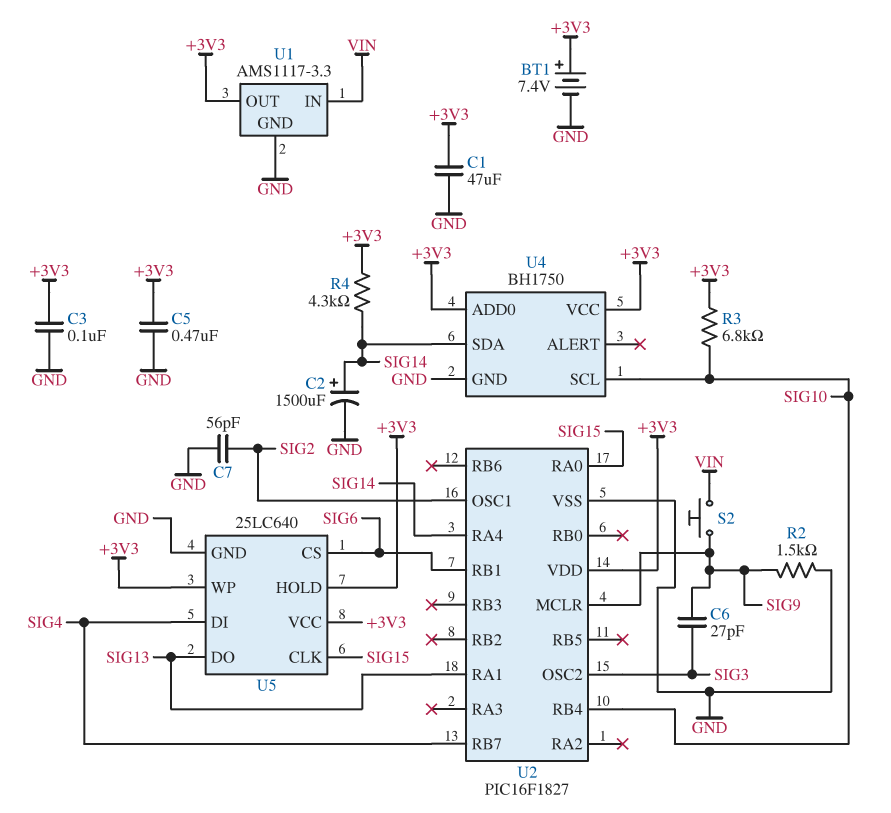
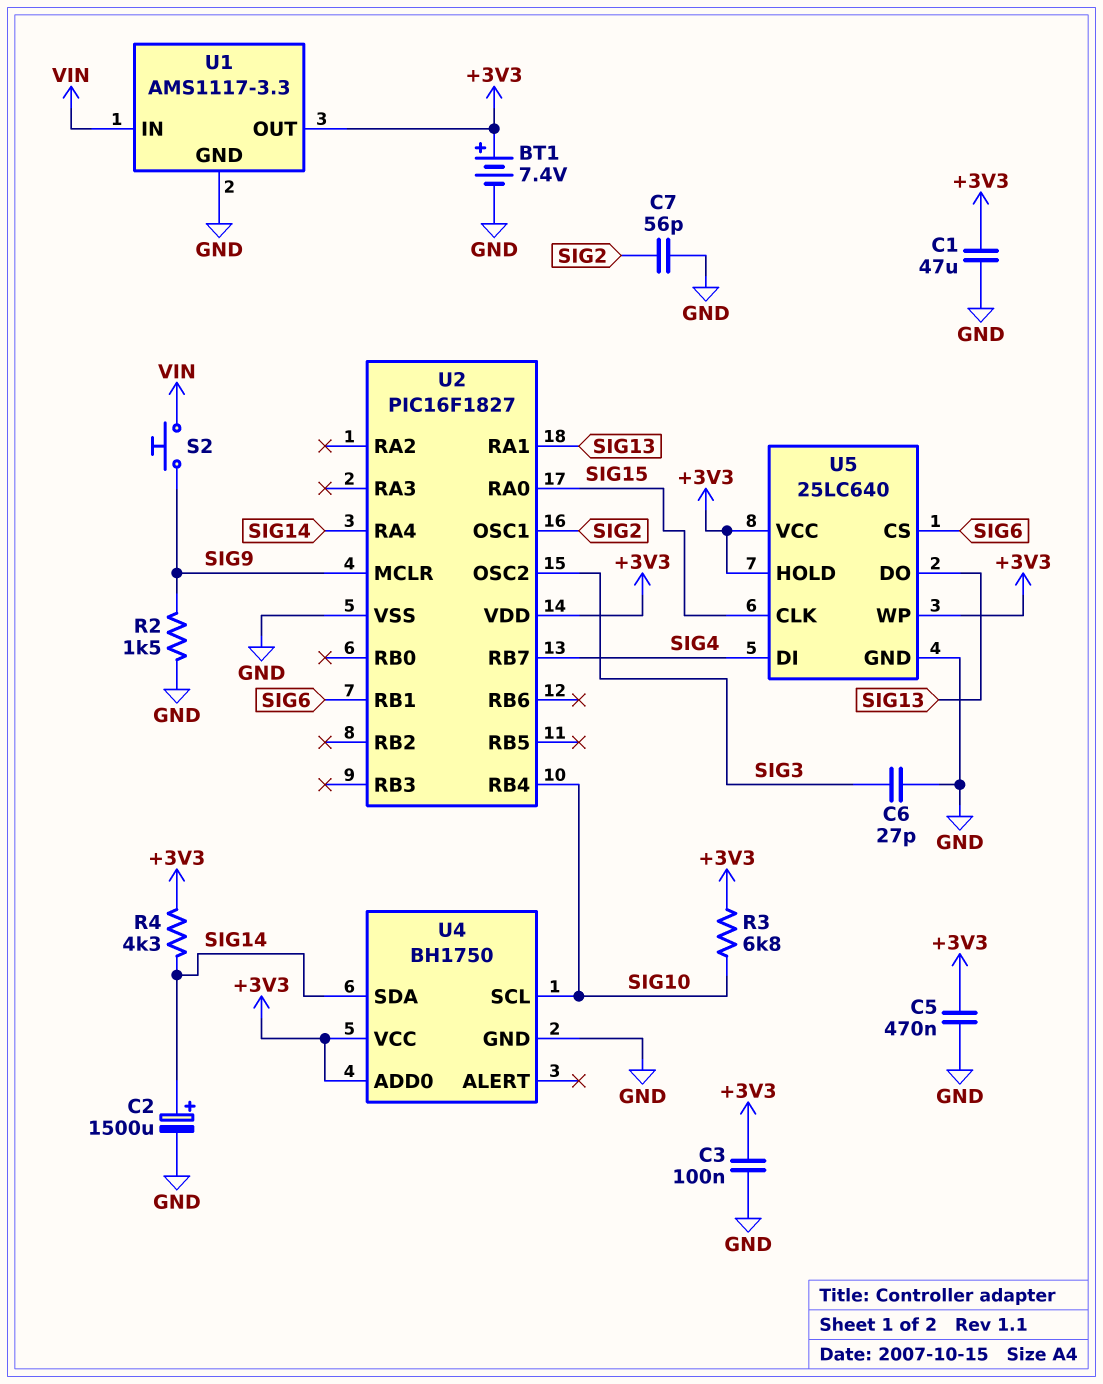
C6: 27pF (SIG3, SIG9) -> 27pF (GND, SIG3)

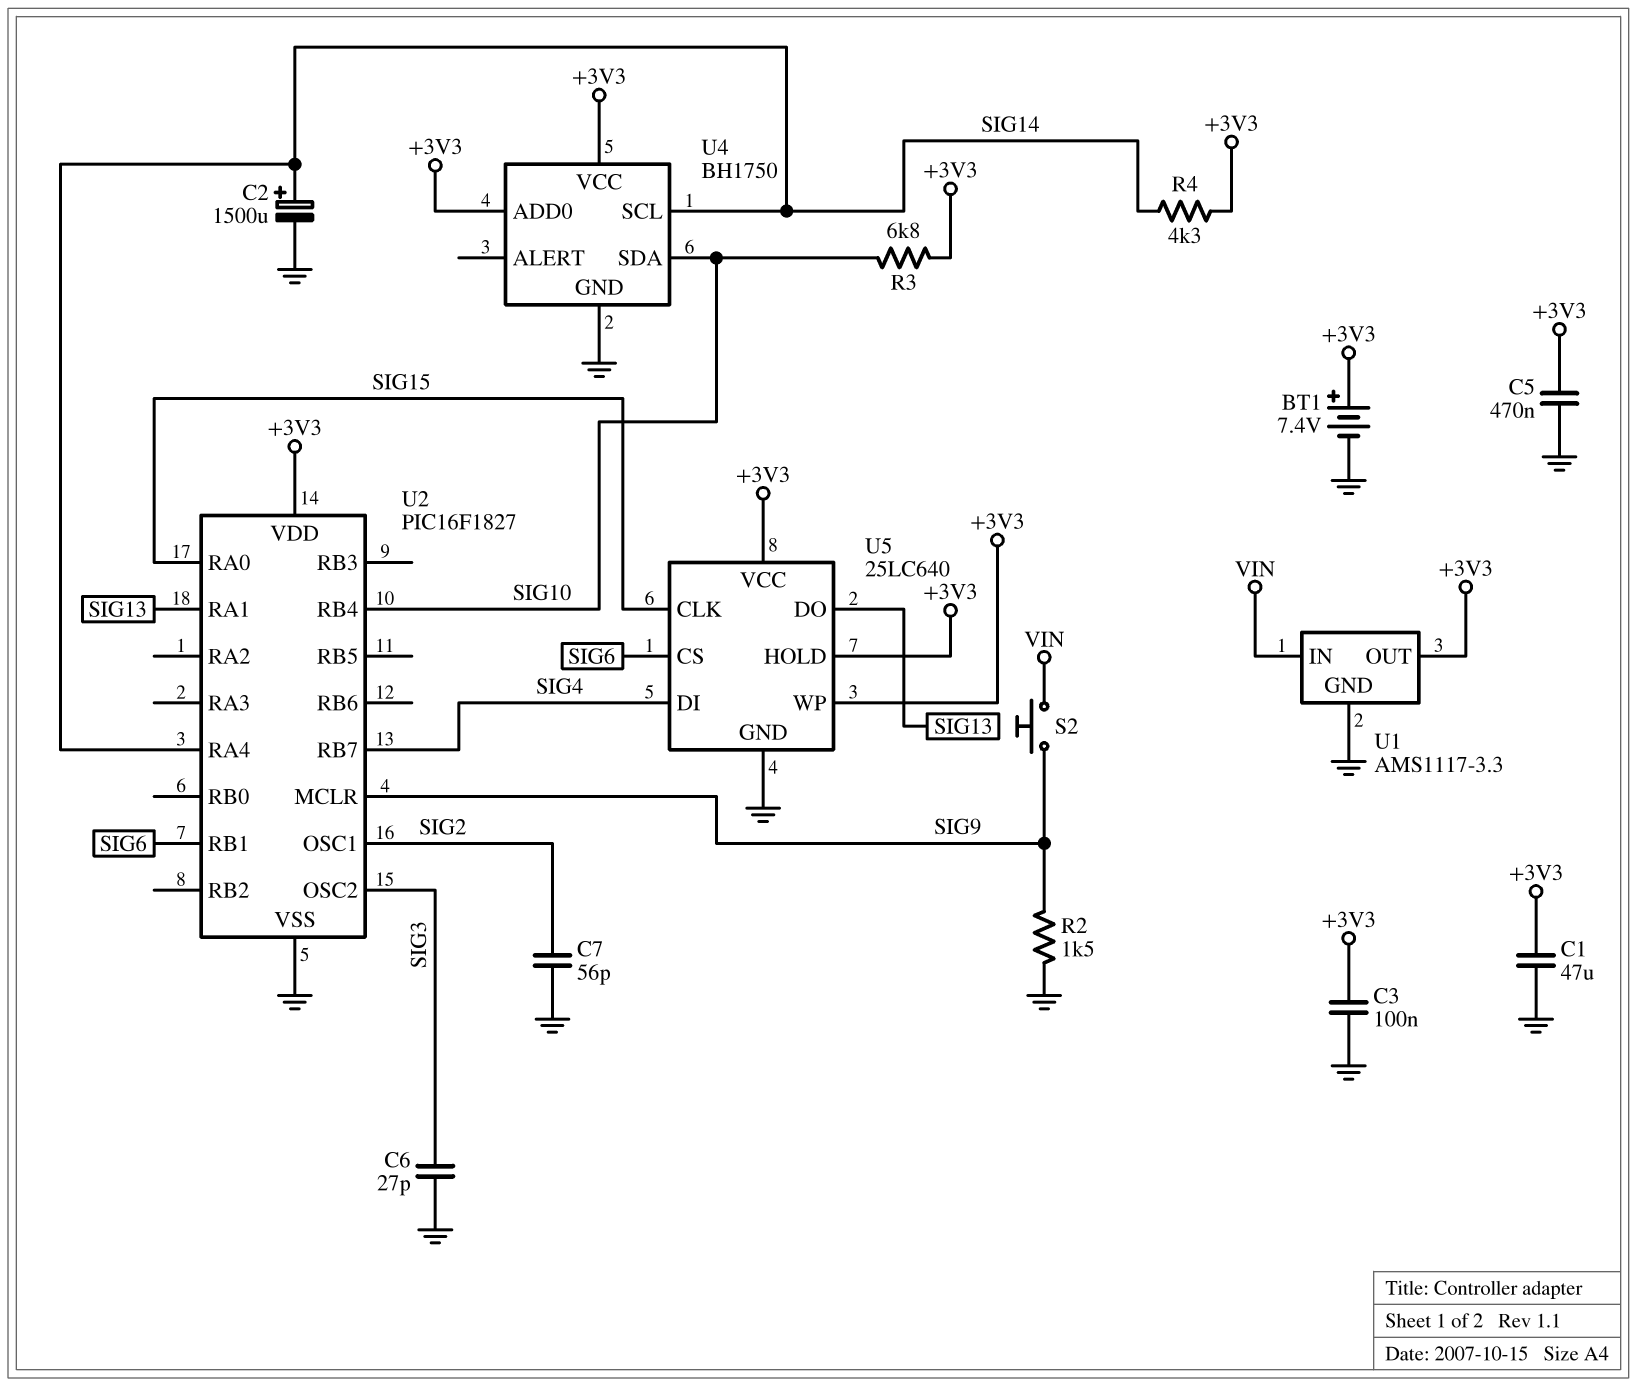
U4 pin SCL: SIG10 -> SIG14
U4 pin SDA: SIG14 -> SIG10

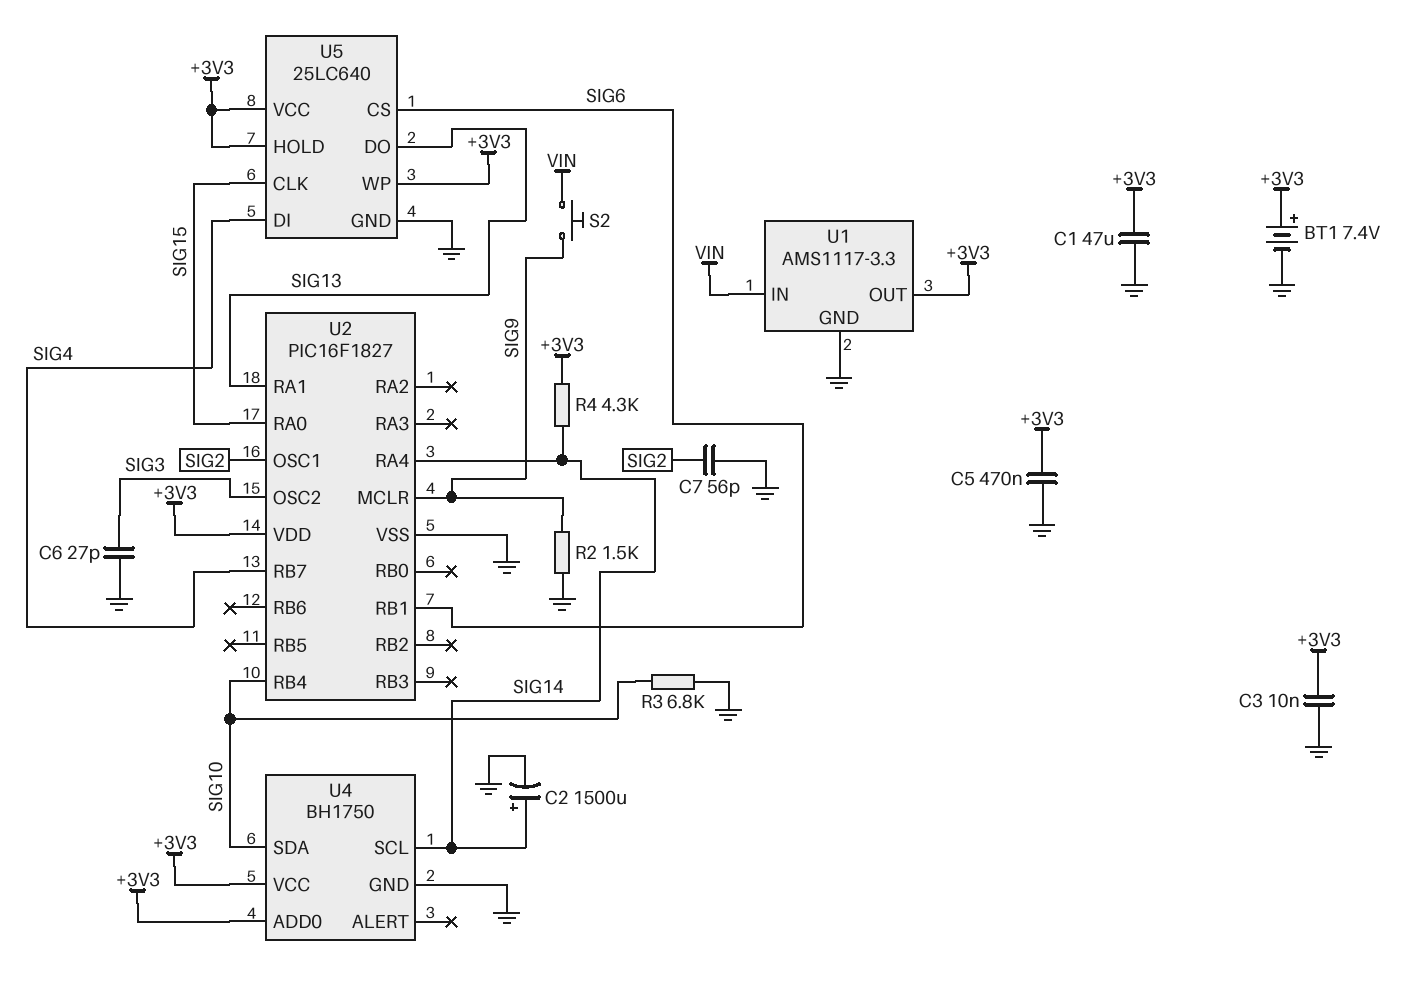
C3: 100nF (+3V3, GND) -> 10nF (+3V3, GND)
R3: 6.8k (+3V3, SIG10) -> 6.8k (GND, SIG10)

